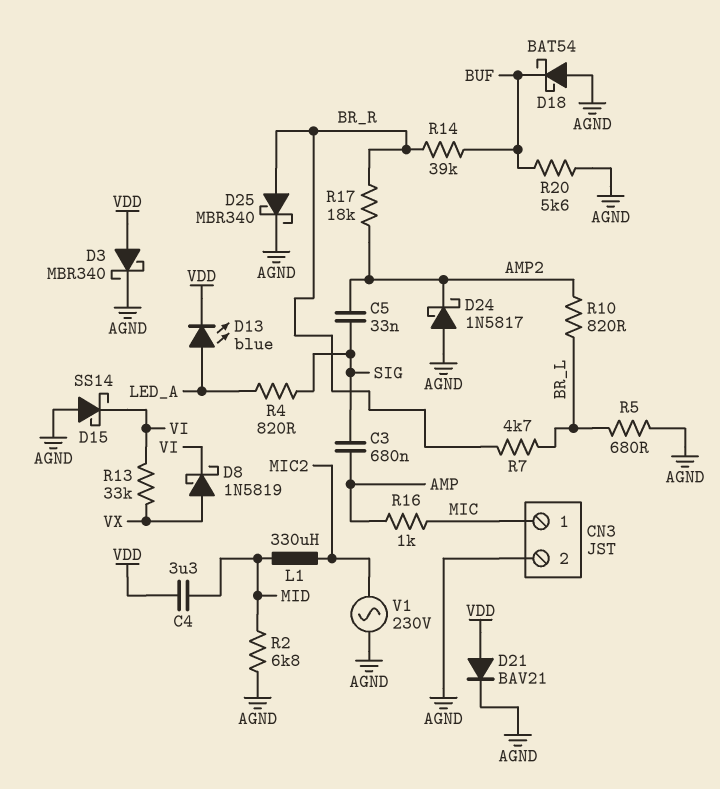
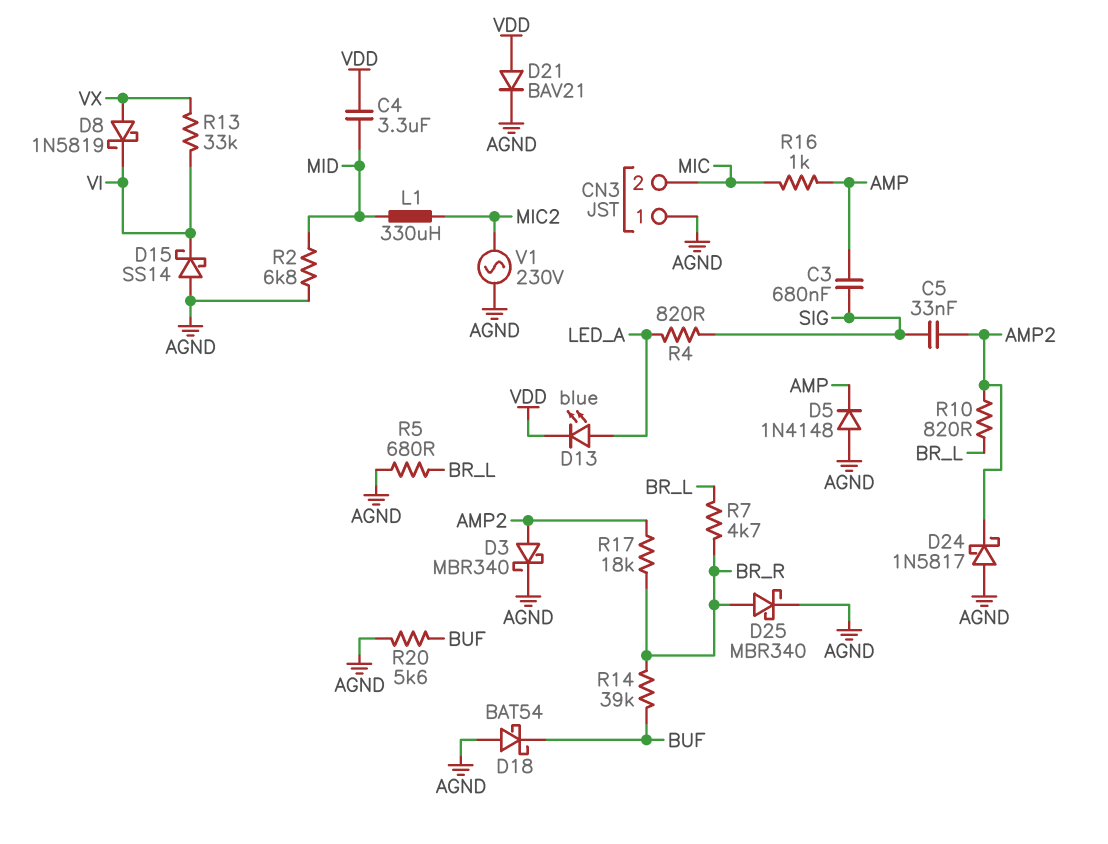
CN3 pin 1: MIC -> AGND
CN3 pin 2: AGND -> MIC
D3: schottky MBR340 (A VDD, K AGND) -> schottky MBR340 (A AMP2, K AGND)
D5: none -> diode 1N4148 (A AGND, K AMP)

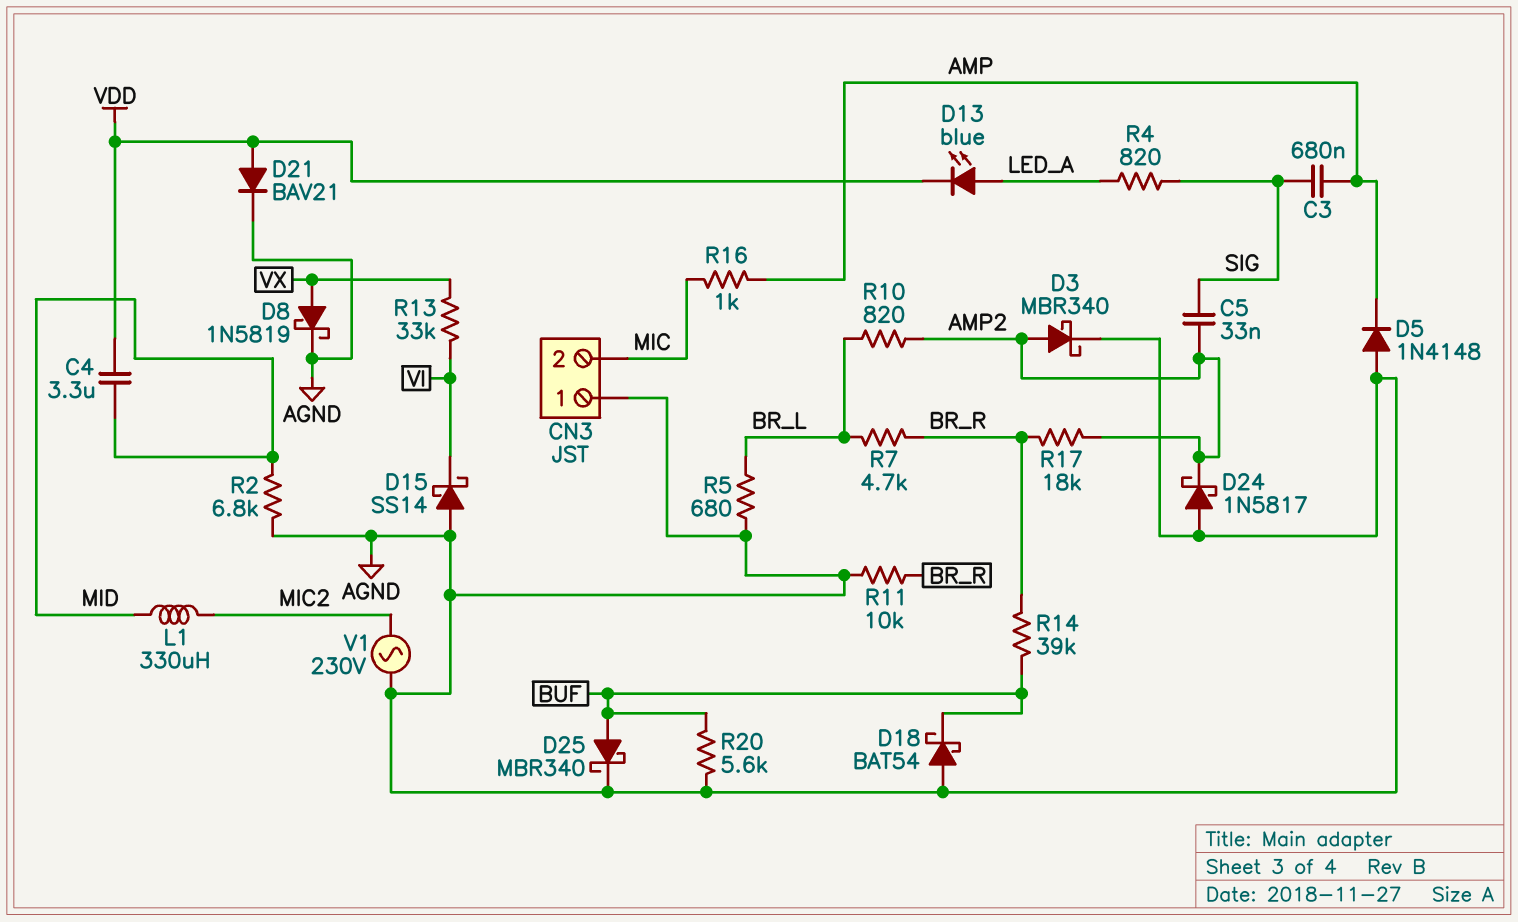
D8: schottky 1N5819 (A VX, K VI) -> schottky 1N5819 (A VX, K AGND)
D25: schottky MBR340 (A BR_R, K AGND) -> schottky MBR340 (A BUF, K AGND)
R11: none -> 10k (AGND, BR_R)

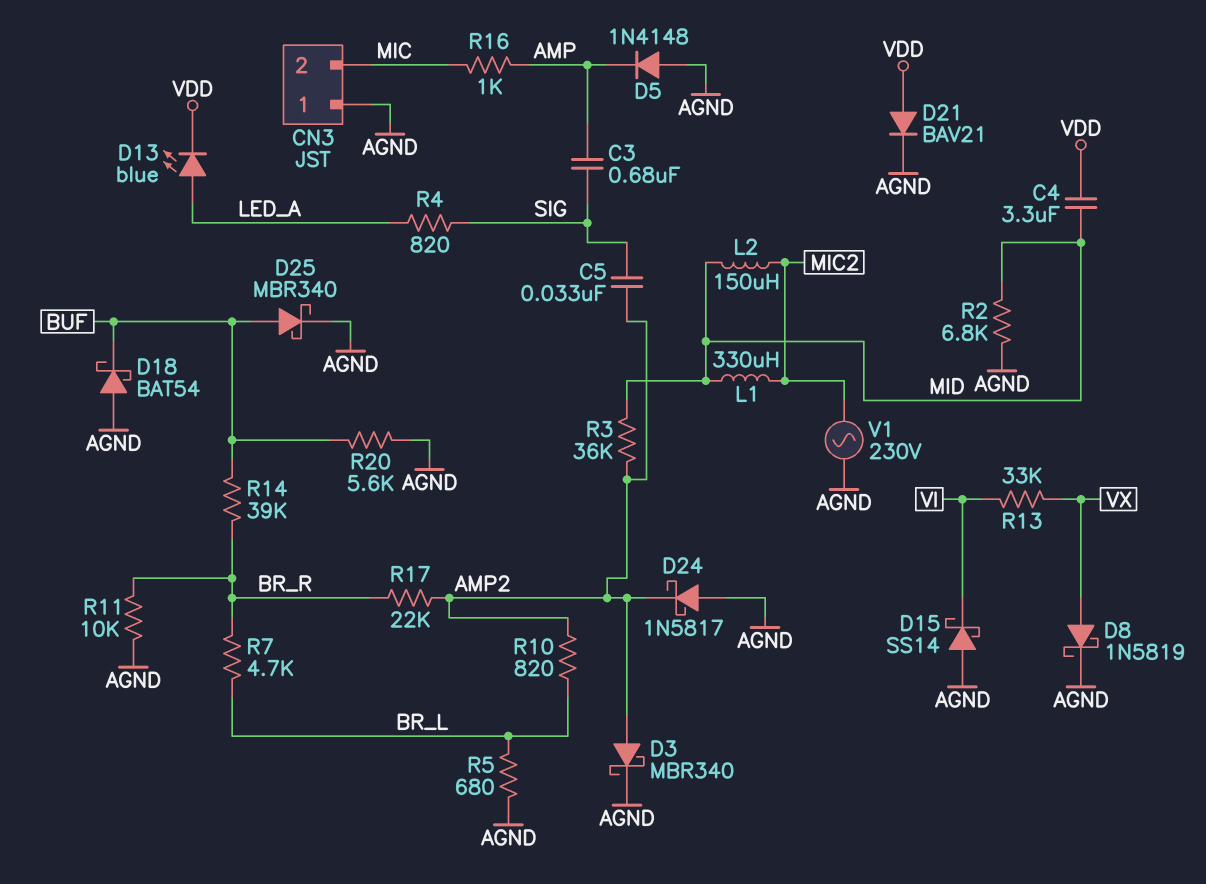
L2: none -> 150uH (MIC2, MID)
R3: none -> 36k (AMP2, MID)
R17: 18k (AMP2, BR_R) -> 22k (AMP2, BR_R)

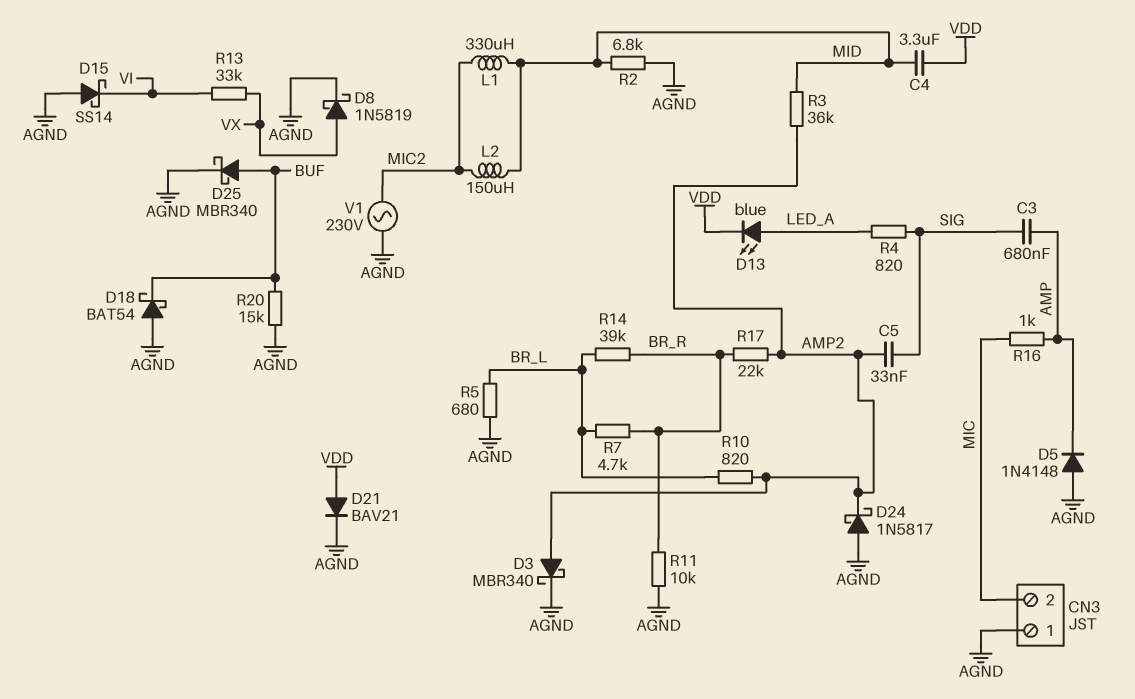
R14: 39k (BR_R, BUF) -> 39k (BR_L, BR_R)
R20: 5.6k (AGND, BUF) -> 15k (AGND, BUF)

